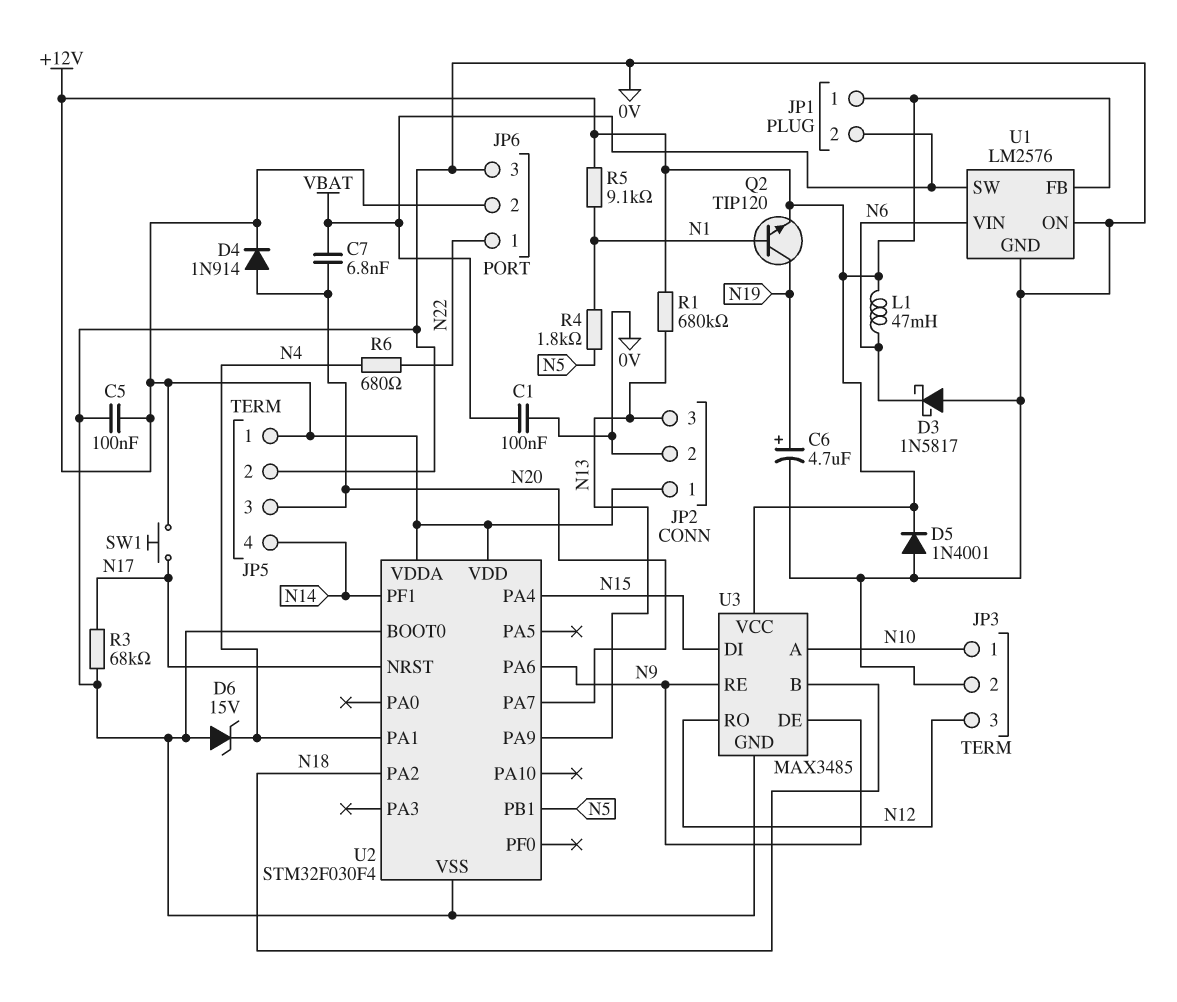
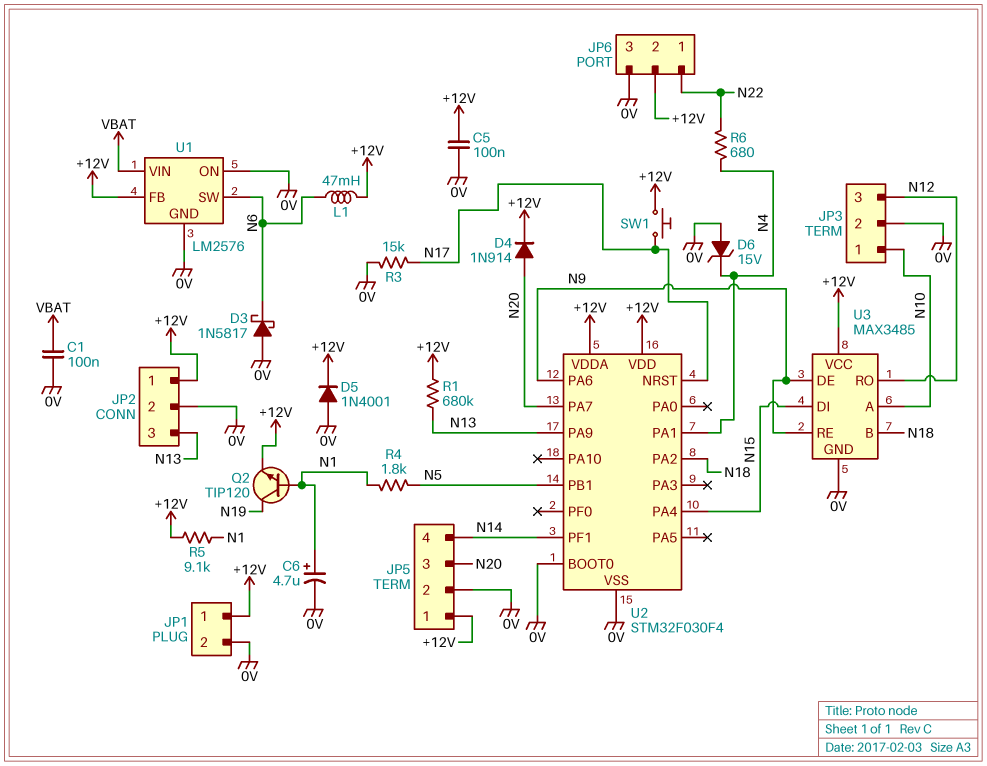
C6: 4.7uF (plus N19, minus 0V) -> 4.7uF (plus N1, minus 0V)
C7: 6.8nF (N20, VBAT) -> none
JP1 pin 2: VBAT -> 0V
R3: 68k (0V, N17) -> 15k (0V, N17)
U1 pin SW: VBAT -> N6
U1 pin VIN: N6 -> VBAT

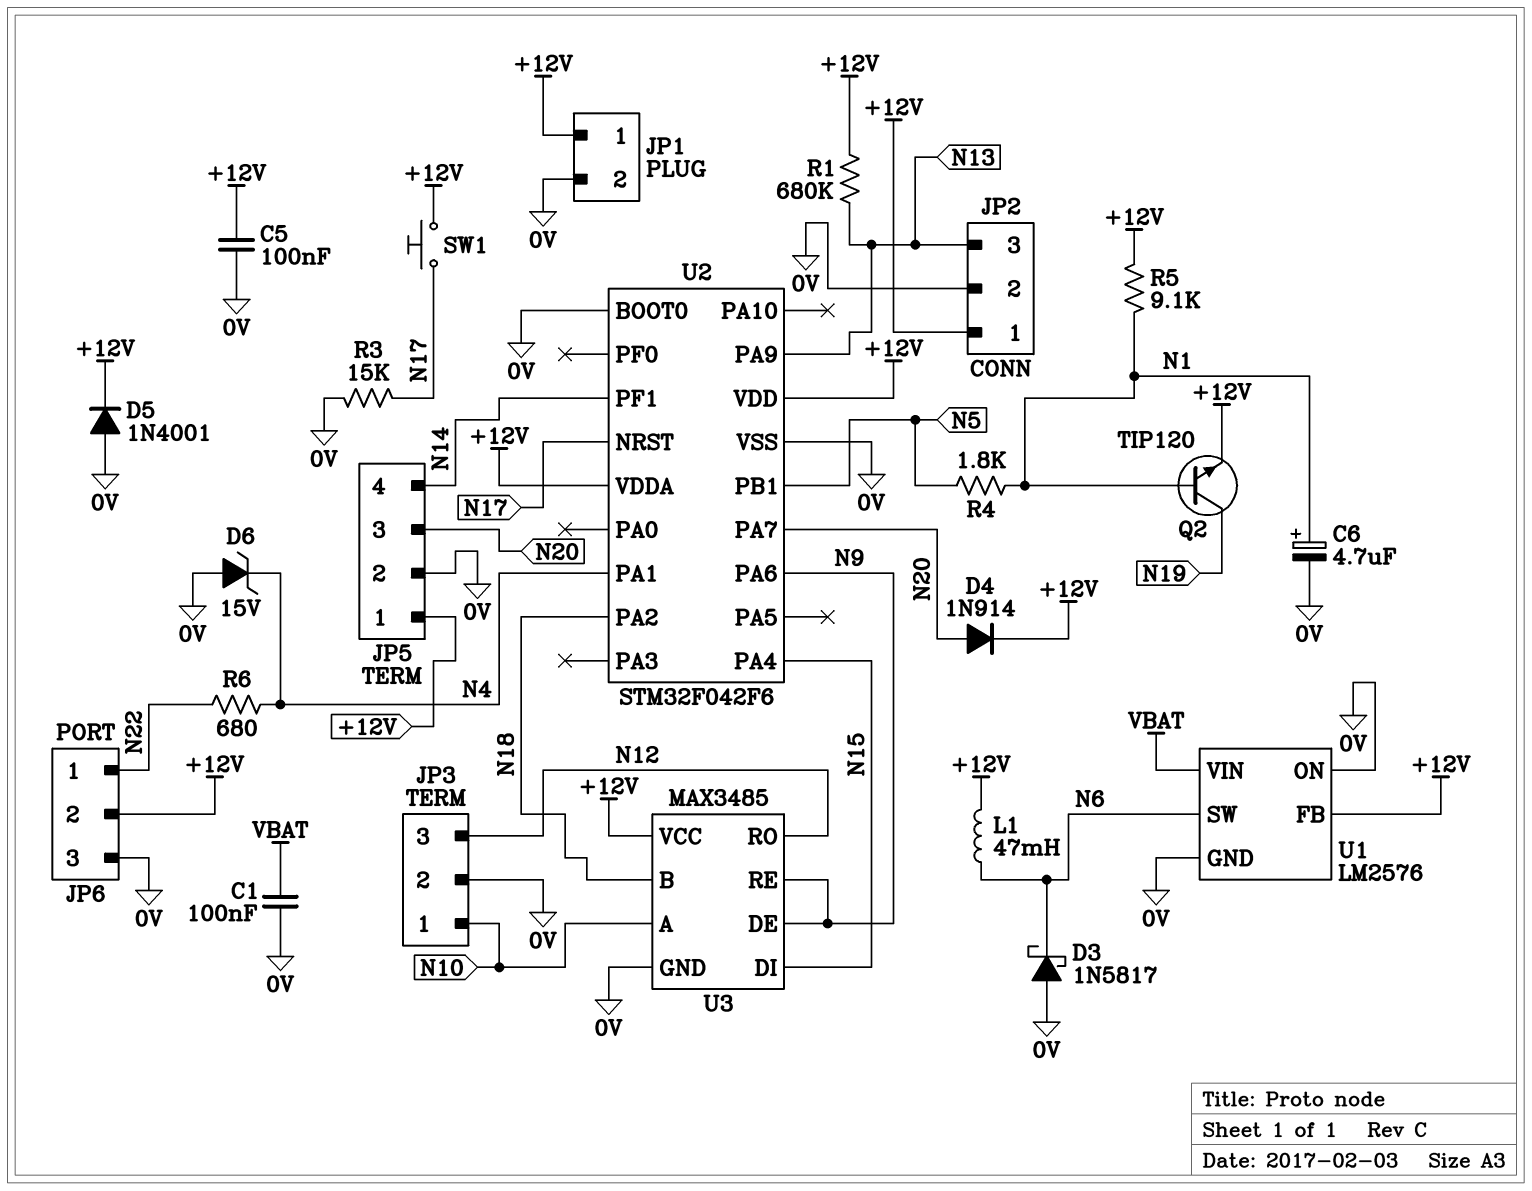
U2: STM32F030F4 -> STM32F042F6

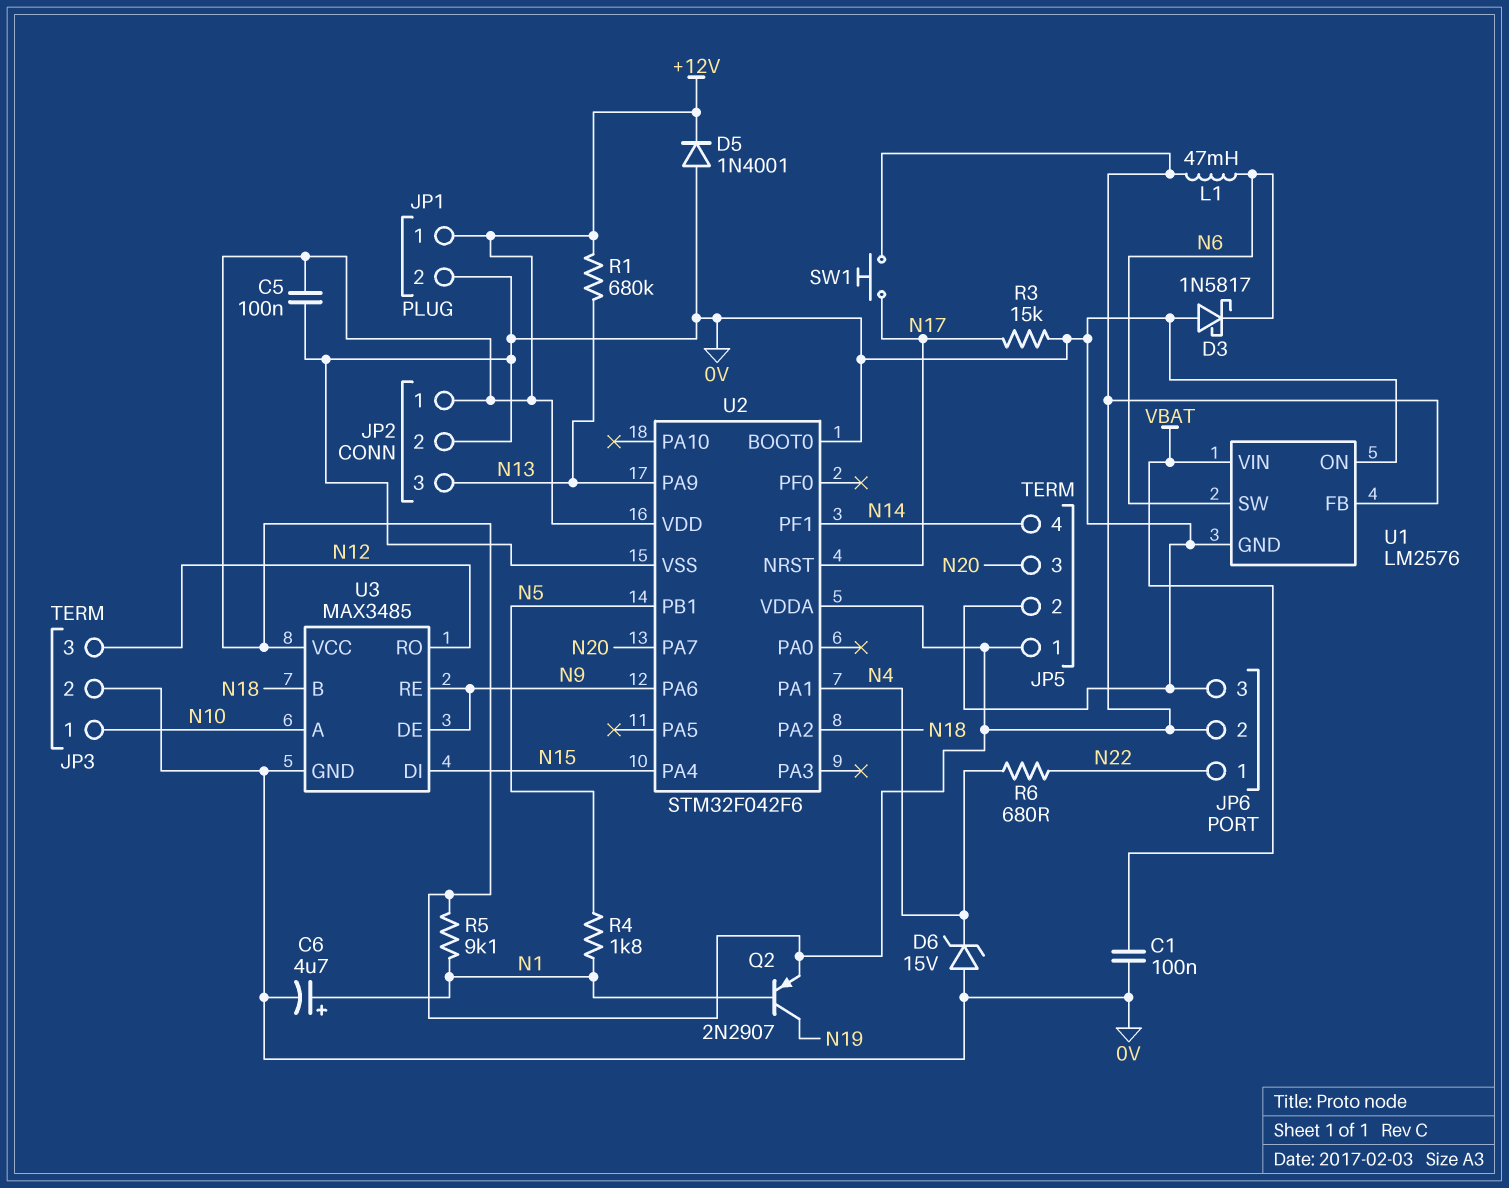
D4: diode 1N914 (A N20, K +12V) -> none
Q2: NPN TIP120 (B N1, C N19, E +12V) -> PNP 2N2907 (B N1, C N19, E +12V)

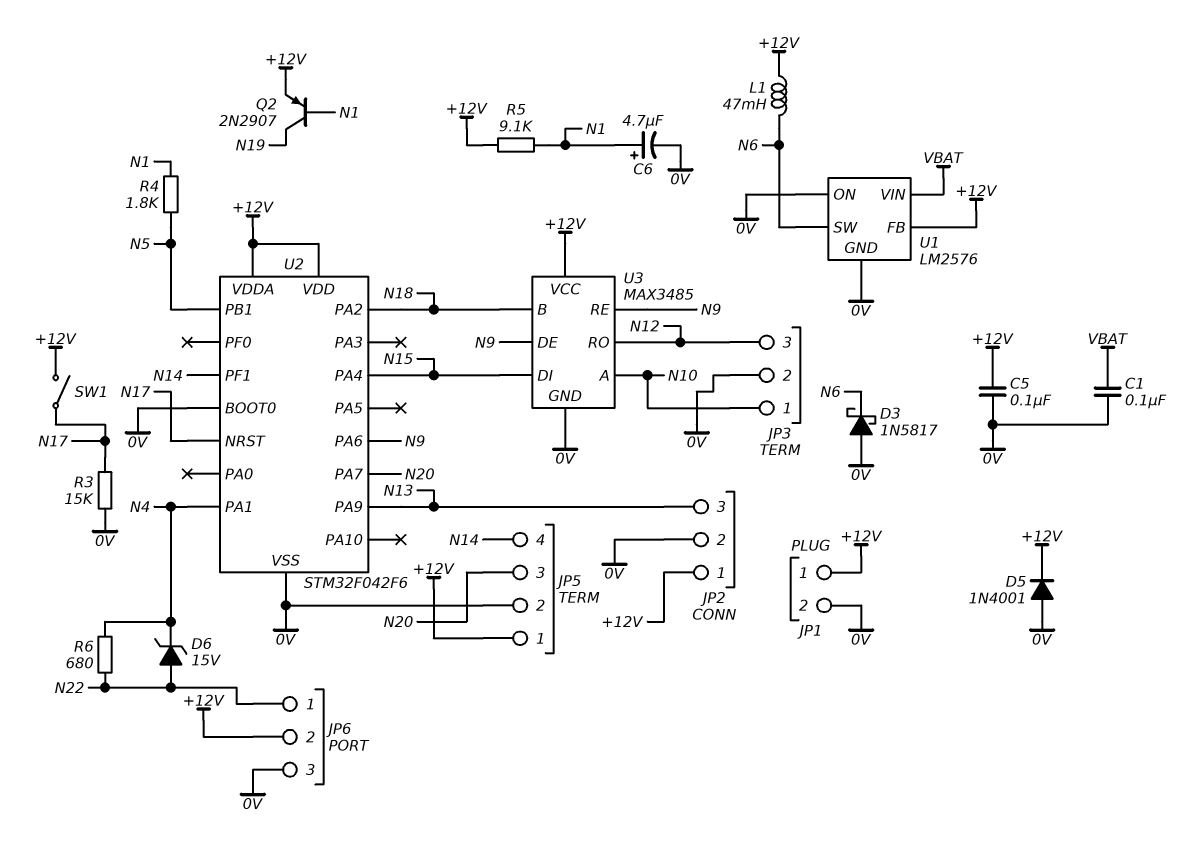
D6: zener 15V (A 0V, K N4) -> zener 15V (A N22, K N4)
R1: 680k (+12V, N13) -> none
SW1: button (+12V, N17) -> switch (+12V, N17)

